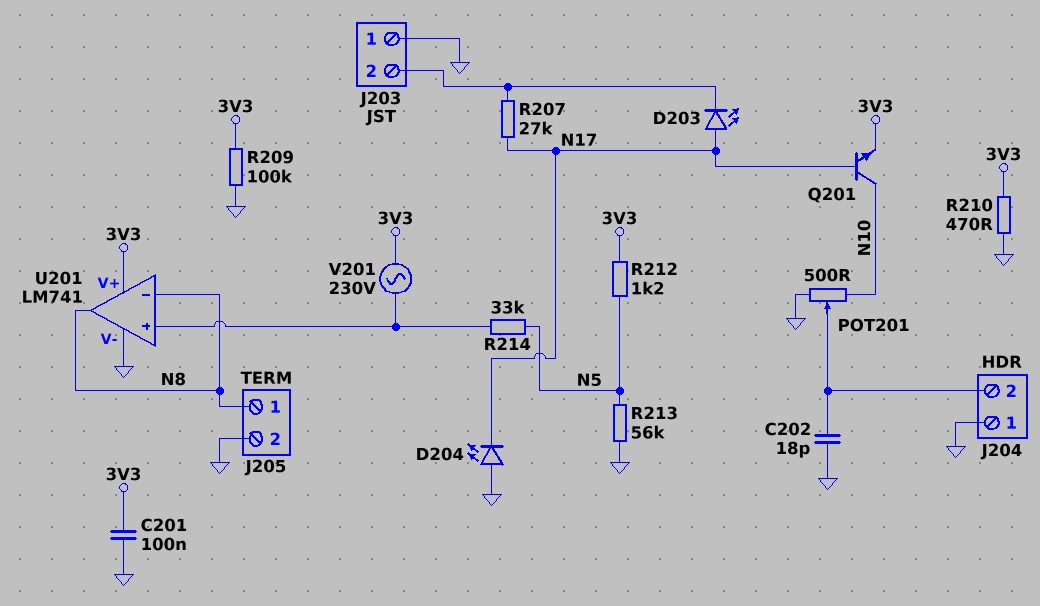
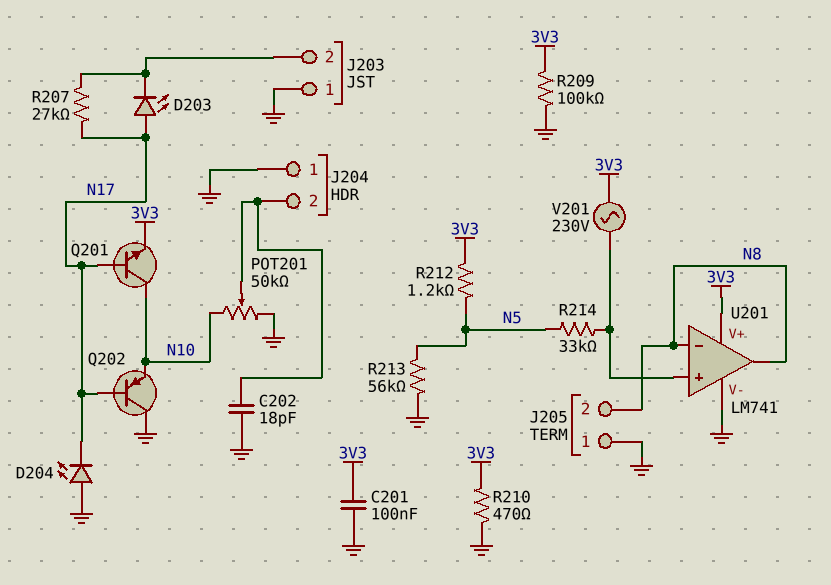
J205 pin 1: N8 -> GND
J205 pin 2: GND -> N8
POT201: 500 (GND, N10, wiper J204/2) -> 50k (GND, N10, wiper J204/2)
Q202: none -> PNP (B N17, C GND, E N10)

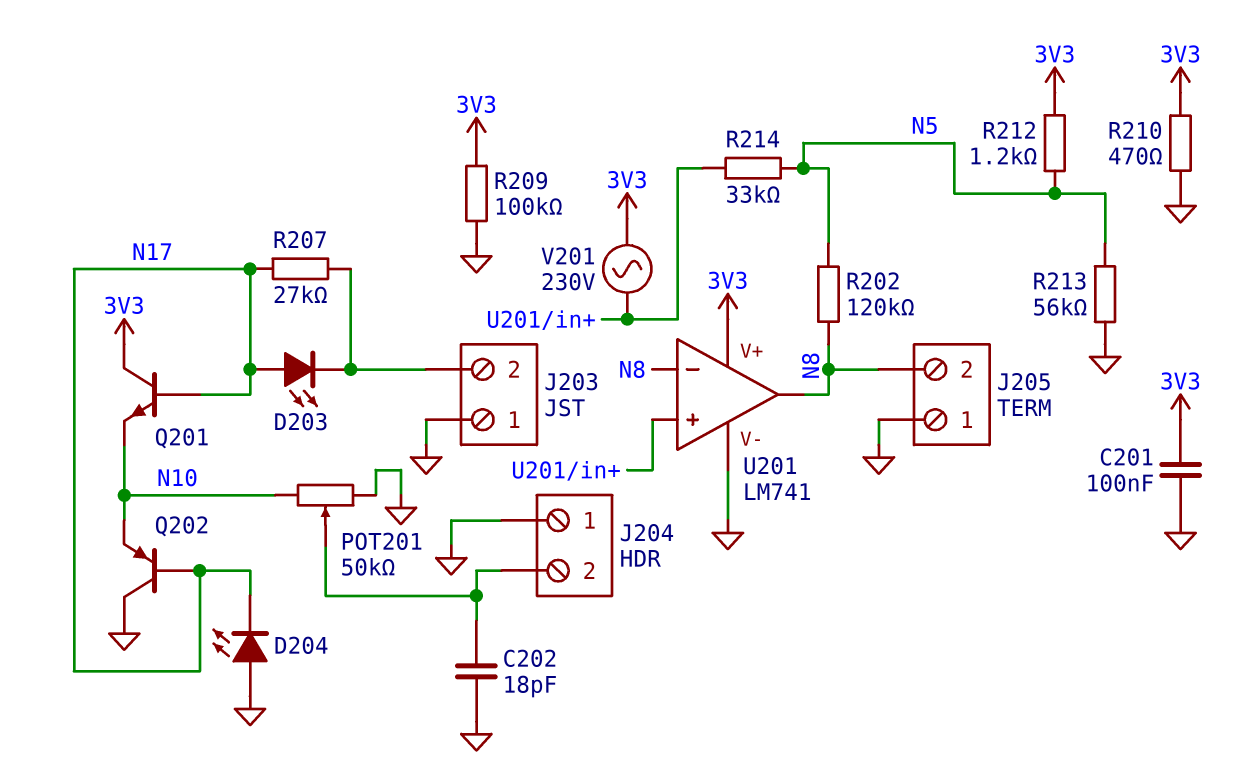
Q201: NPN (B N17, C N10, E 3V3) -> NPN (B N17, C 3V3, E N10)
R202: none -> 120k (N5, N8)

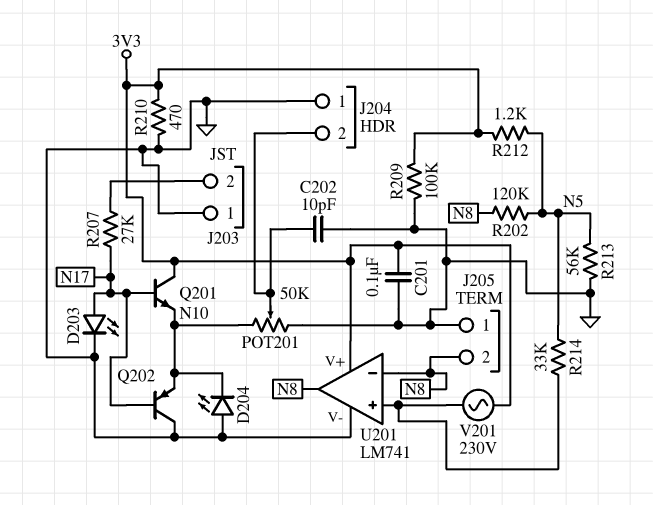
C202: 18pF (GND, J204/2) -> 10pF (GND, J204/2)
D203: LED (A N17, K J203/2) -> LED (A N17, K GND)
D204: LED (A GND, K N17) -> LED (A GND, K N10)

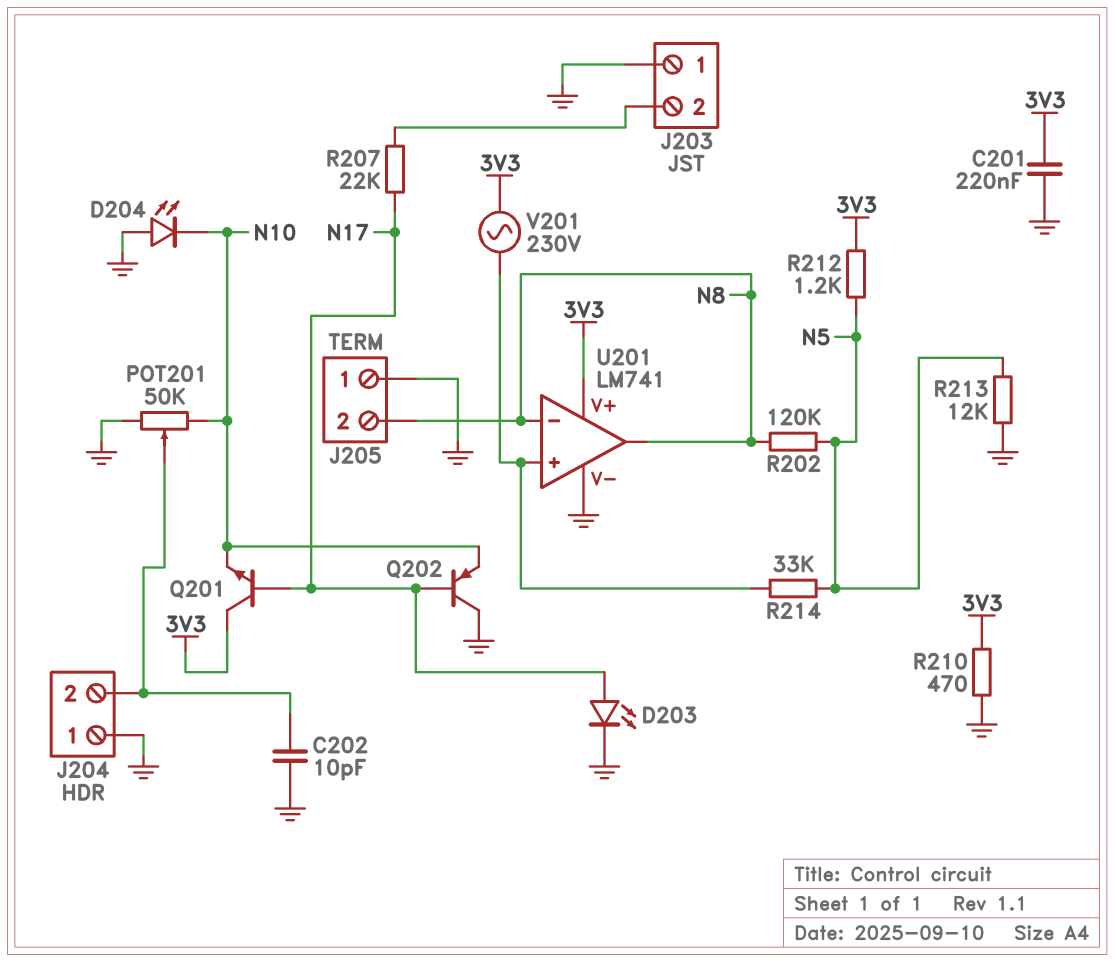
C201: 100nF (3V3, GND) -> 220nF (3V3, GND)
R207: 27k (J203/2, N17) -> 22k (J203/2, N17)
R209: 100k (3V3, GND) -> none
R213: 56k (GND, N5) -> 12k (GND, N5)

